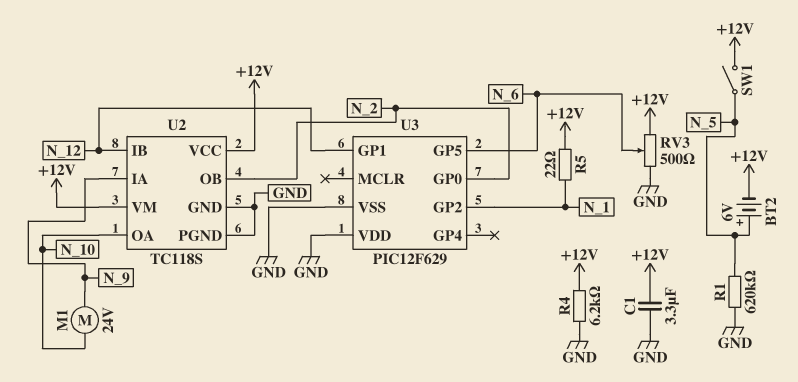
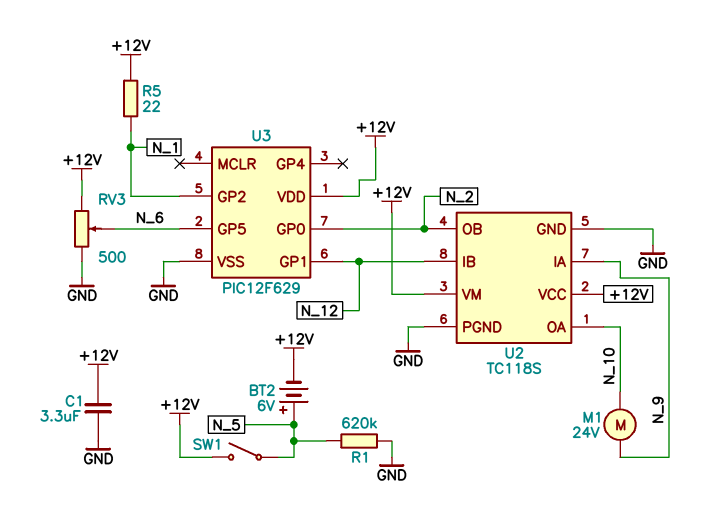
R4: 6.2k (+12V, GND) -> none
U3 pin VDD: GND -> +12V

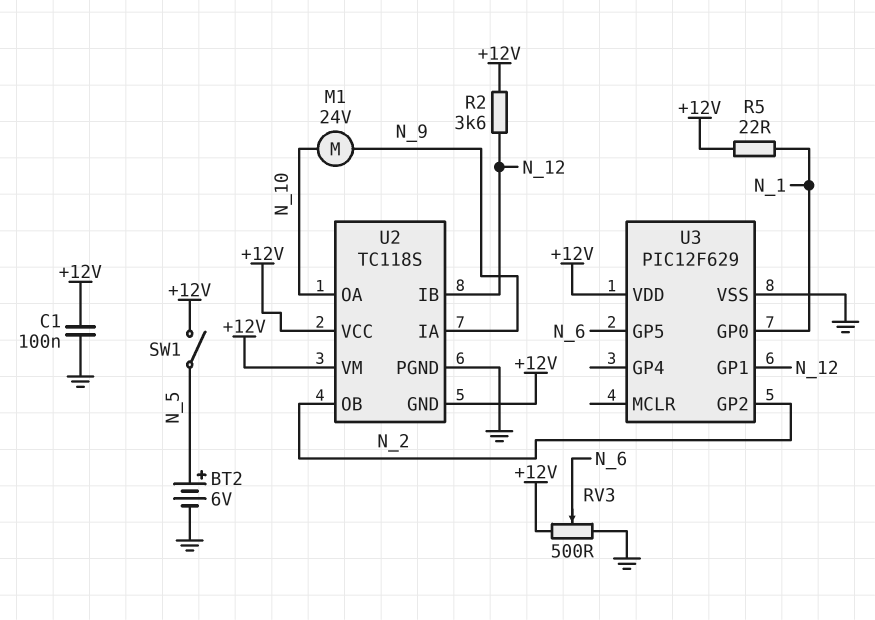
BT2: 6V (plus N_5, minus +12V) -> 6V (plus N_5, minus GND)
C1: 3.3uF (+12V, GND) -> 100nF (+12V, GND)
R1: 620k (GND, N_5) -> none
R2: none -> 3.6k (+12V, N_12)
U2 pin GND: GND -> +12V
U3 pin GP0: N_2 -> N_1
U3 pin GP2: N_1 -> N_2

